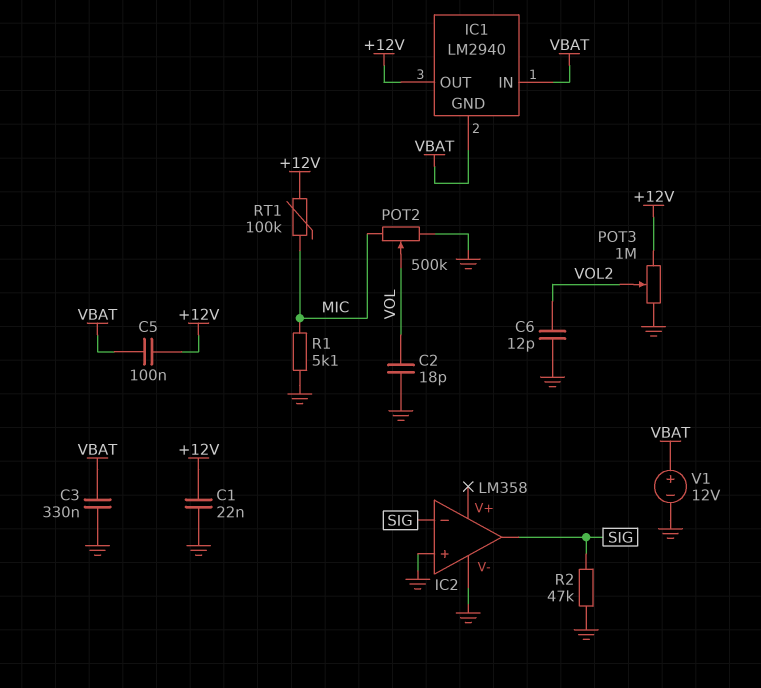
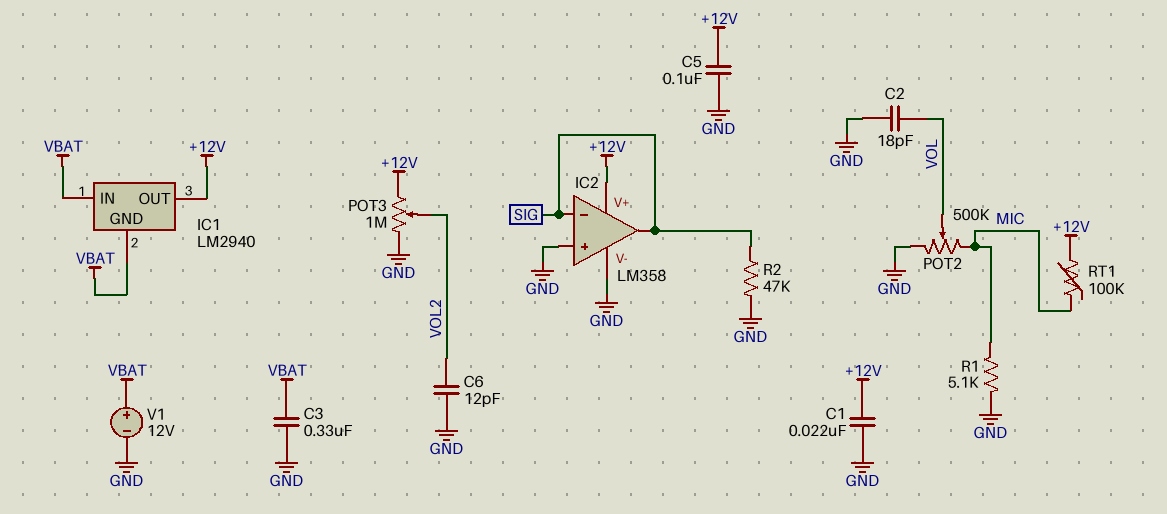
C5: 100nF (+12V, VBAT) -> 100nF (+12V, GND)
IC2 pin V+: none -> +12V

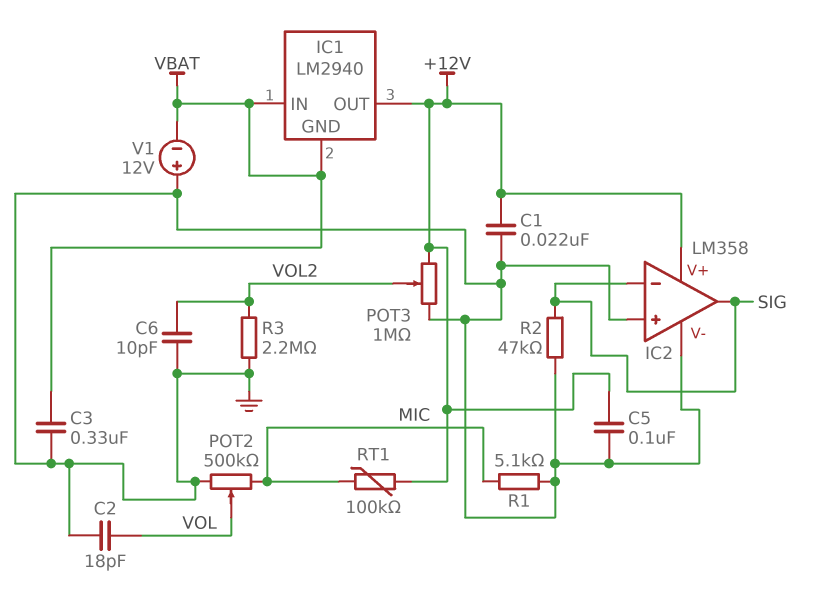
C6: 12pF (GND, VOL2) -> 10pF (GND, VOL2)
R3: none -> 2.2M (GND, VOL2)
V1: 12V (plus VBAT, minus GND) -> 12V (plus GND, minus VBAT)

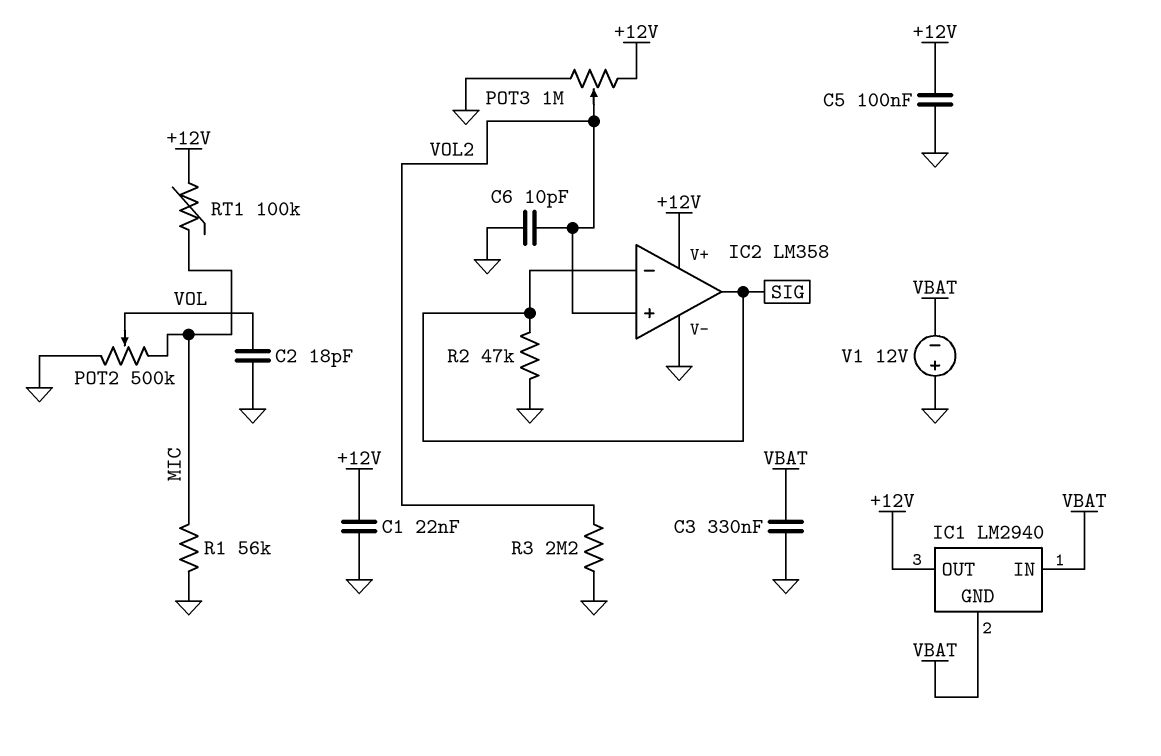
IC2 pin in+: GND -> VOL2
R1: 5.1k (GND, MIC) -> 56k (GND, MIC)

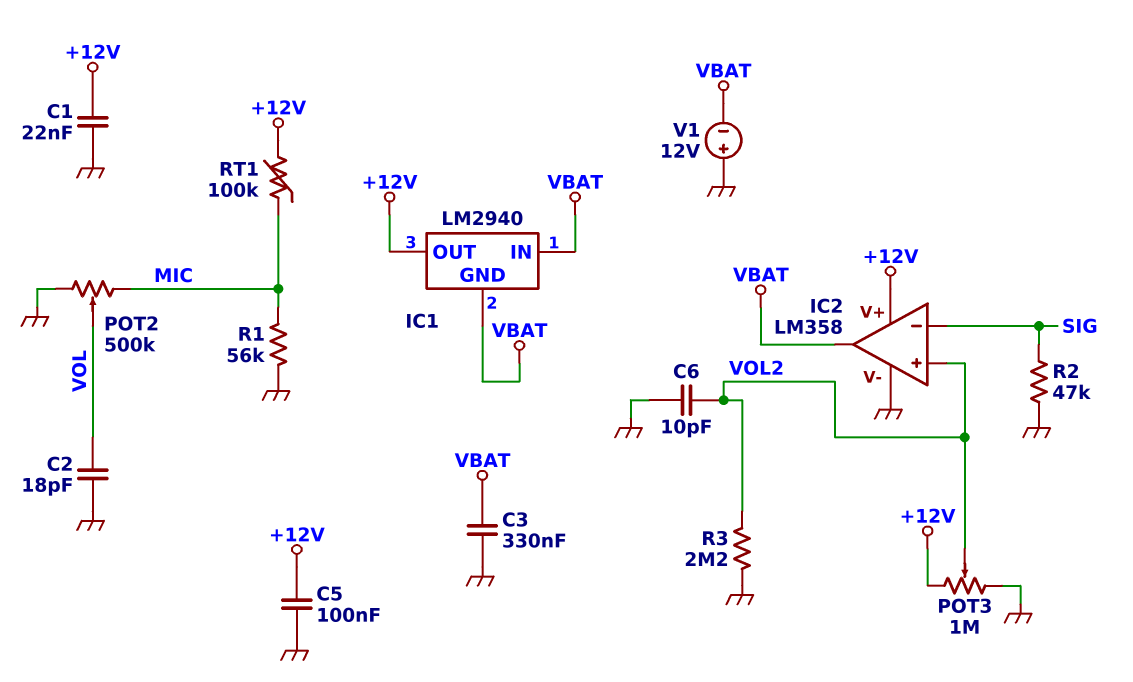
IC2 pin out: SIG -> VBAT

